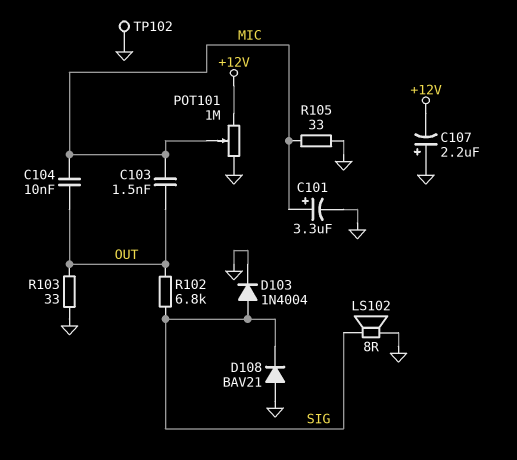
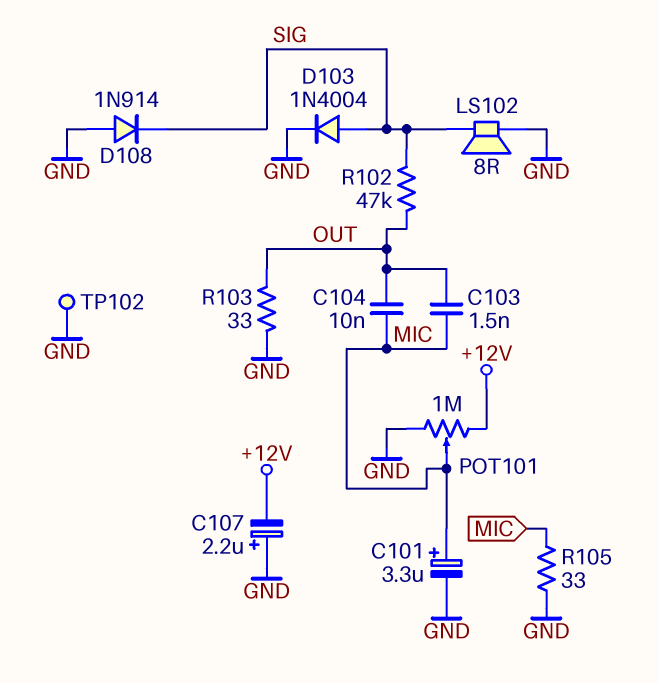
D108: diode BAV21 (A GND, K SIG) -> diode 1N914 (A GND, K SIG)
R102: 6.8k (OUT, SIG) -> 47k (OUT, SIG)

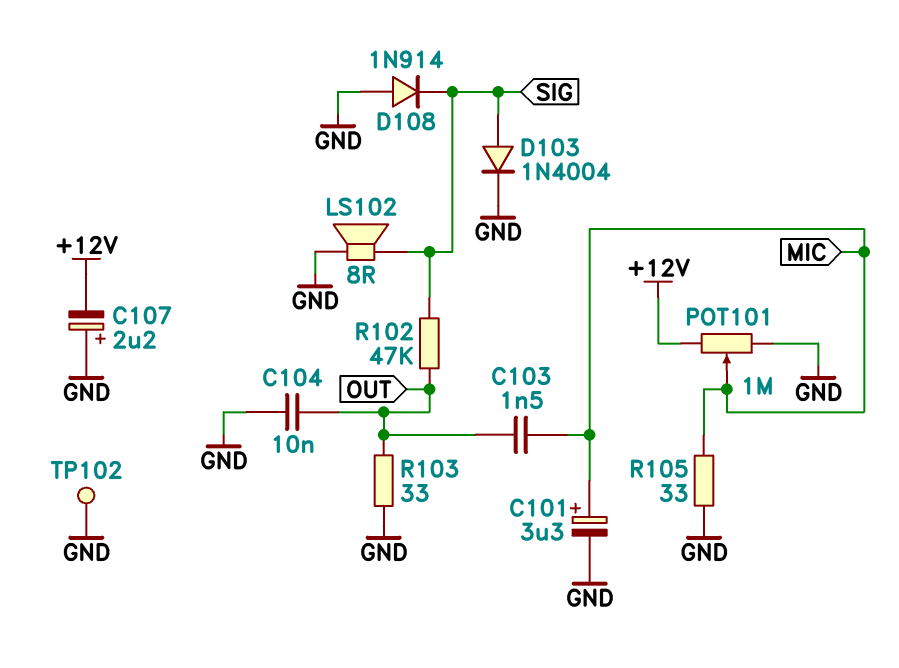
C104: 10nF (MIC, OUT) -> 10nF (GND, OUT)

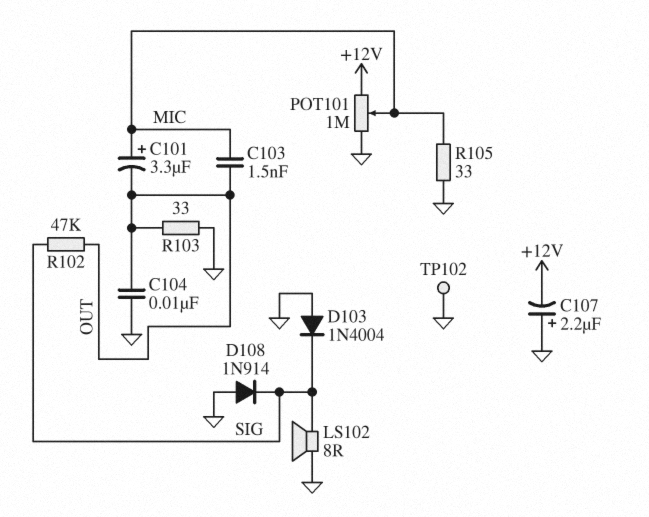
C101: 3.3uF (plus MIC, minus GND) -> 3.3uF (plus MIC, minus OUT)
D103: diode 1N4004 (A SIG, K GND) -> diode 1N4004 (A GND, K SIG)

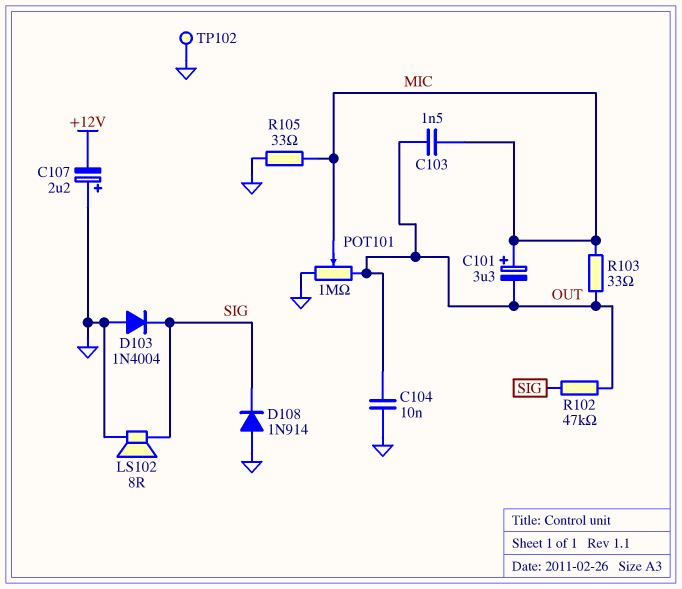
POT101: 1M (+12V, GND, wiper MIC) -> 1M (GND, OUT, wiper MIC)
R103: 33 (GND, OUT) -> 33 (MIC, OUT)

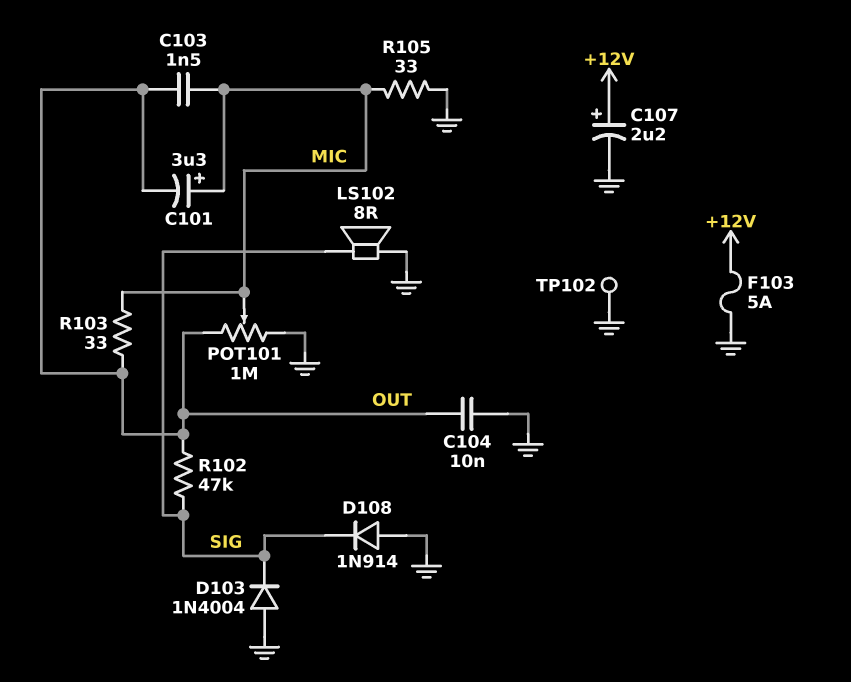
C107: 2.2uF (plus GND, minus +12V) -> 2.2uF (plus +12V, minus GND)
F103: none -> 5A (+12V, GND)

